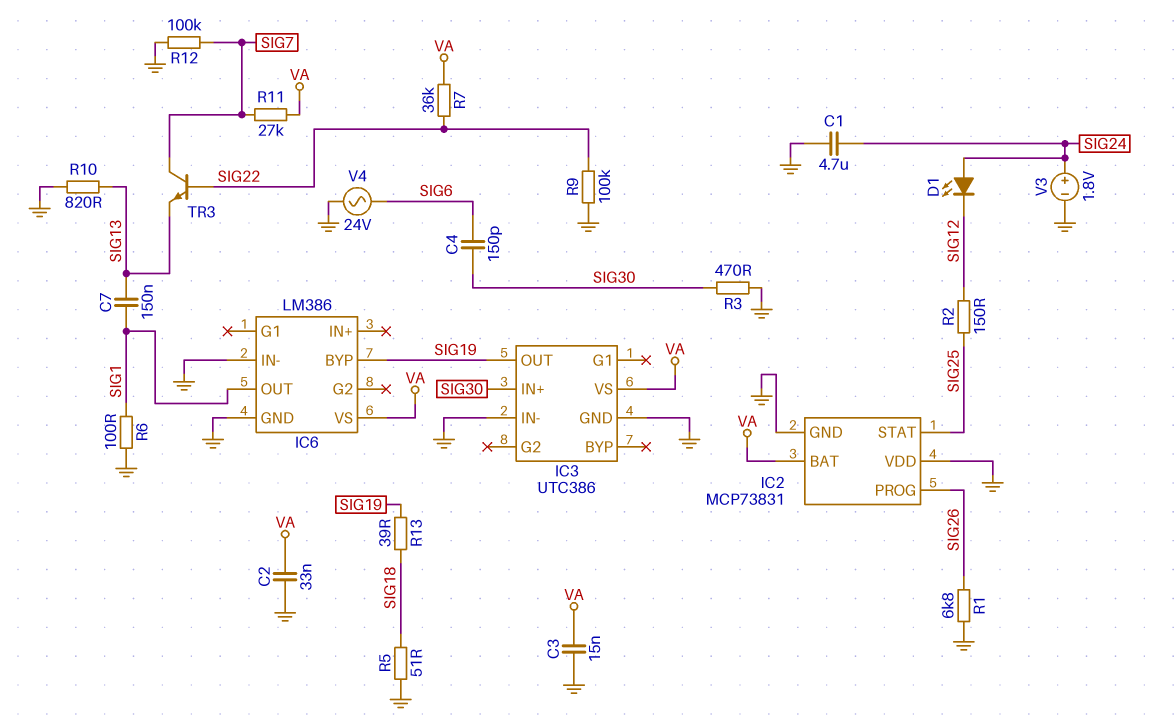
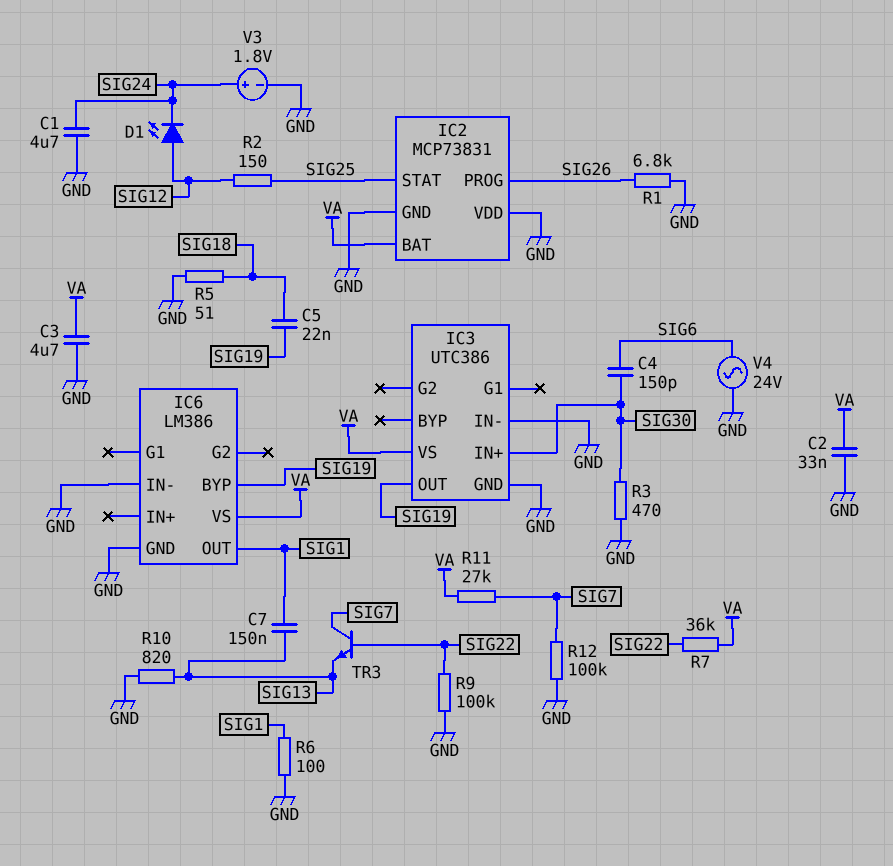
C3: 15nF (GND, VA) -> 4.7uF (GND, VA)
C5: none -> 22nF (SIG18, SIG19)
D1: LED (A SIG24, K SIG12) -> LED (A SIG12, K SIG24)
R13: 39 (SIG18, SIG19) -> none

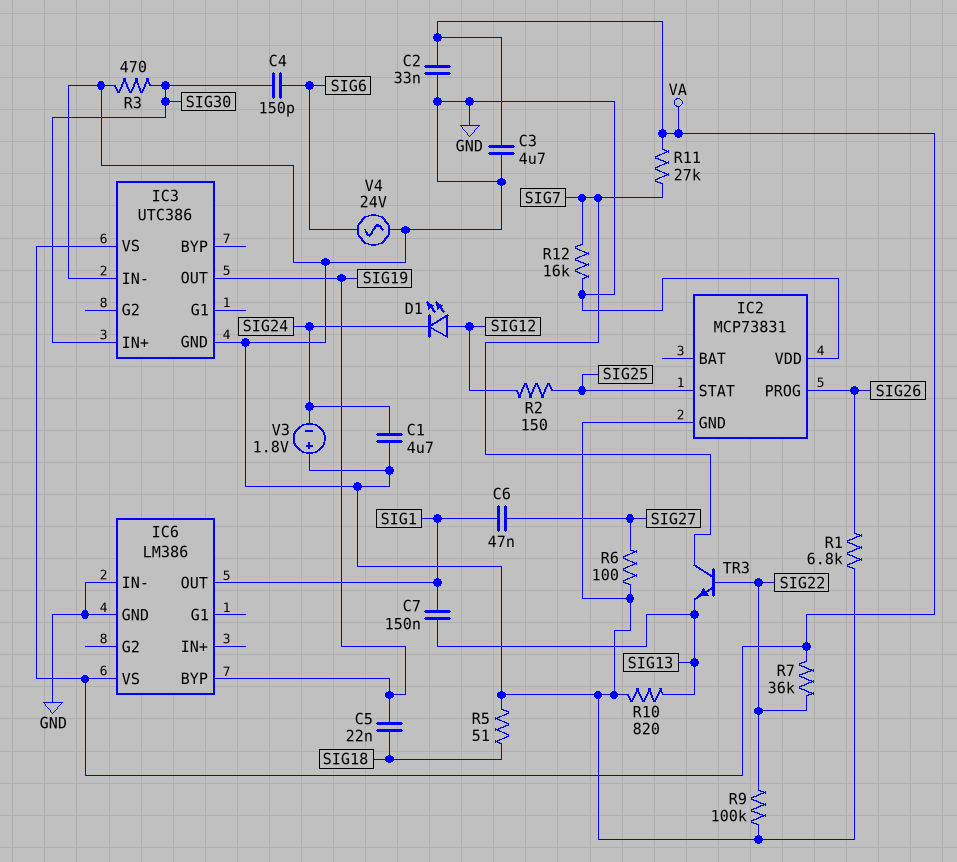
C6: none -> 47nF (SIG1, SIG27)
IC2 pin BAT: VA -> none
R6: 100 (GND, SIG1) -> 100 (GND, SIG27)
R12: 100k (GND, SIG7) -> 16k (GND, SIG7)
V3: 1.8V (plus SIG24, minus GND) -> 1.8V (plus GND, minus SIG24)

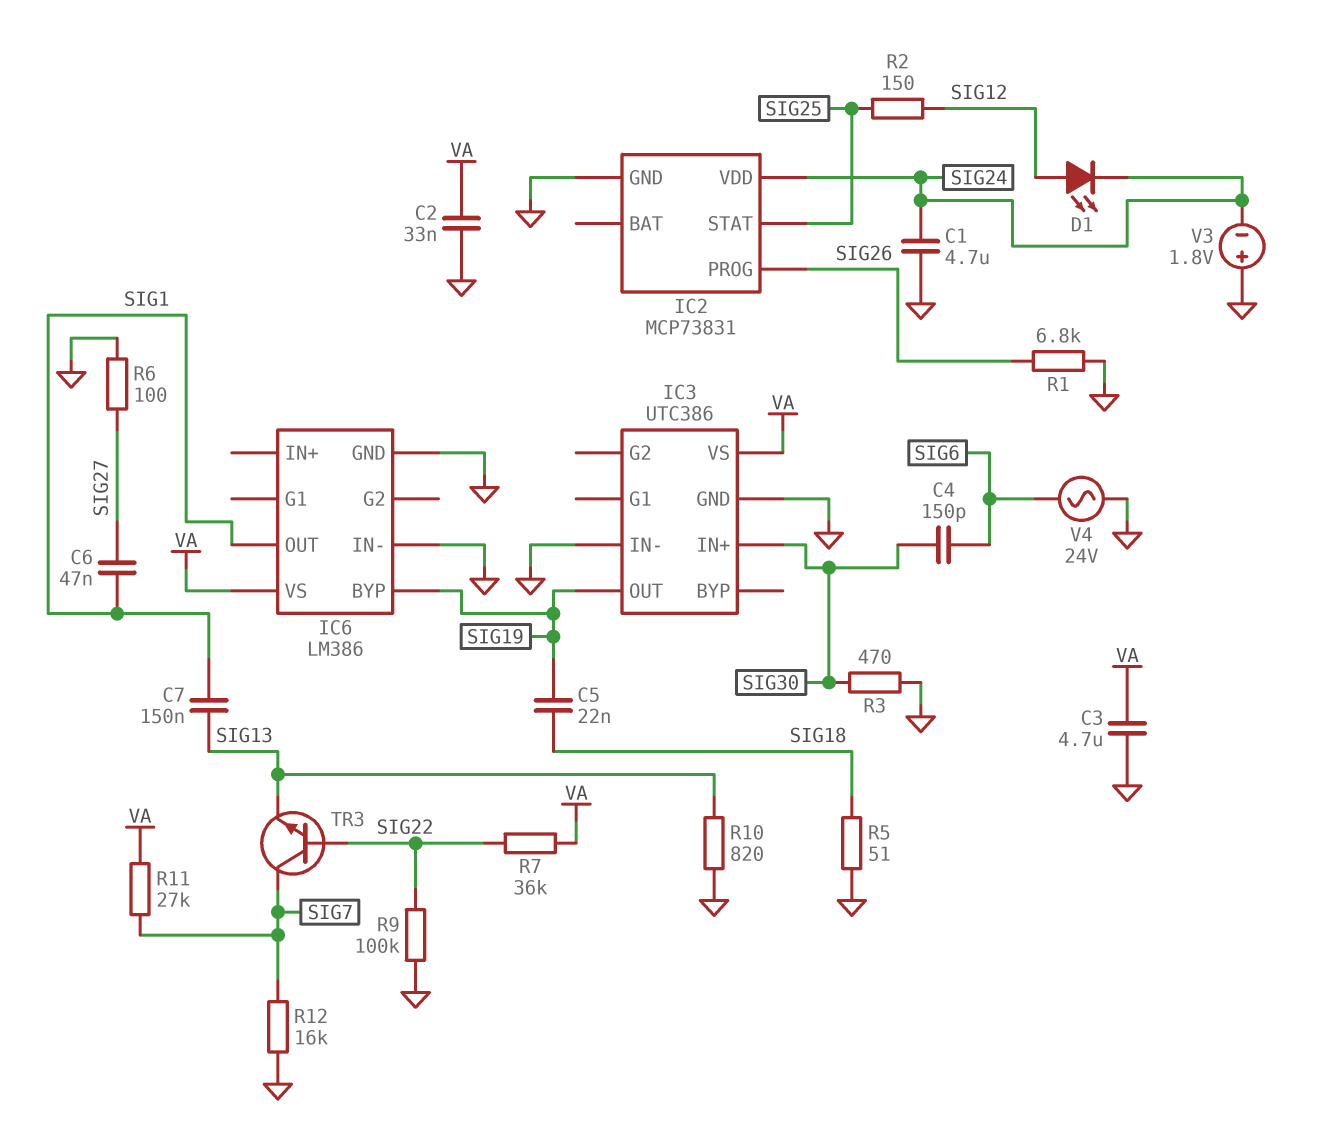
IC2 pin VDD: GND -> SIG24

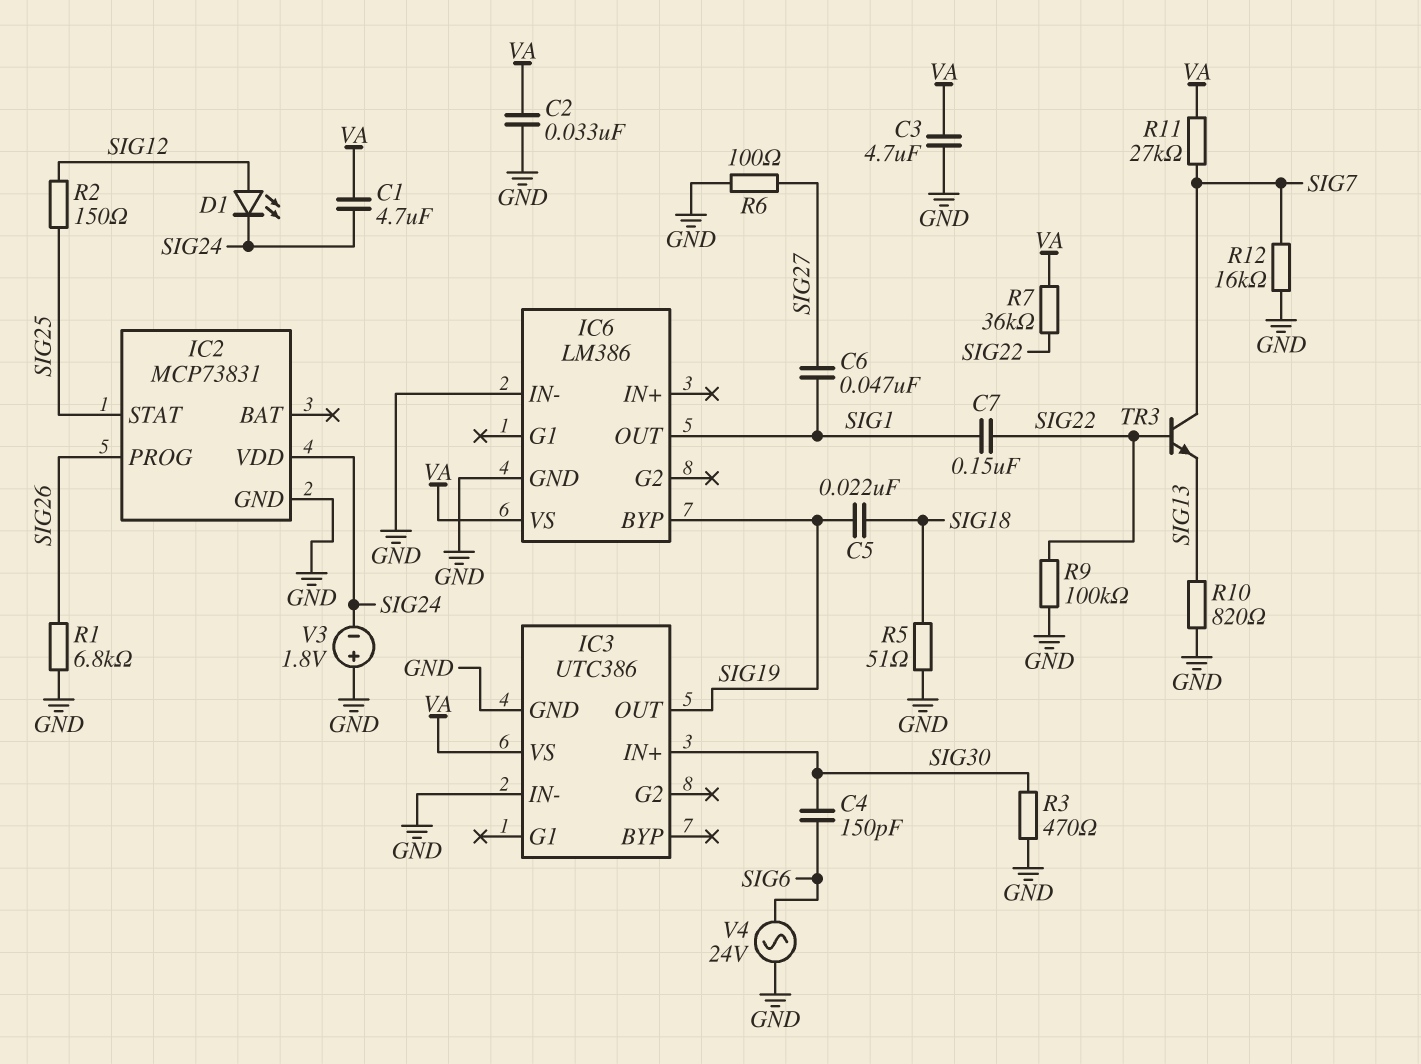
C1: 4.7uF (GND, SIG24) -> 4.7uF (SIG24, VA)
C7: 150nF (SIG1, SIG13) -> 150nF (SIG1, SIG22)

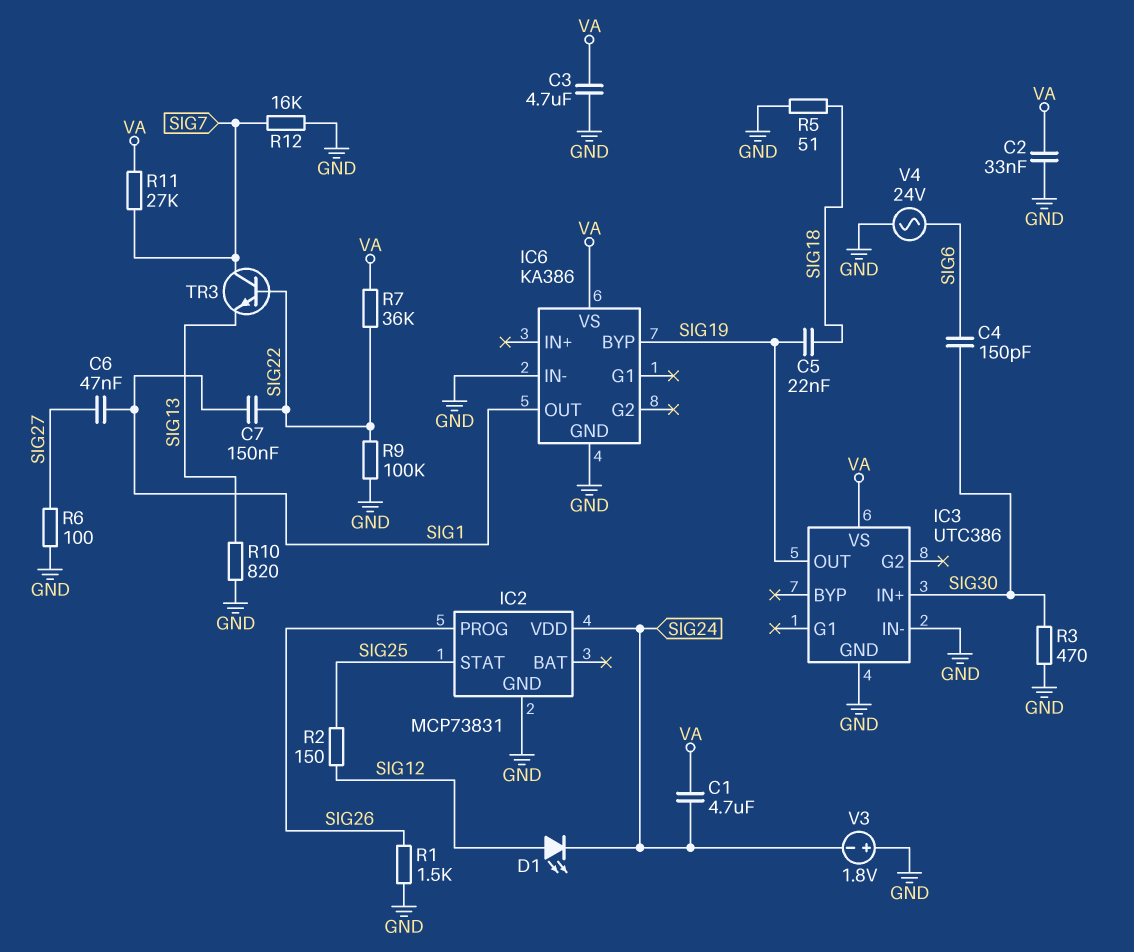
IC6: LM386 -> KA386
R1: 6.8k (GND, SIG26) -> 1.5k (GND, SIG26)

